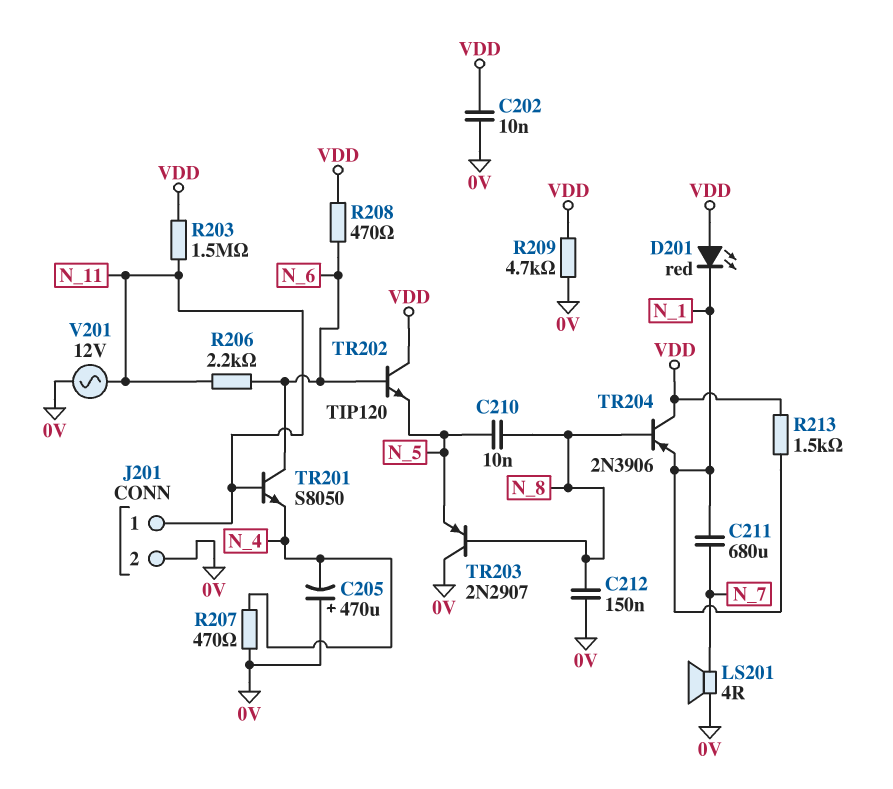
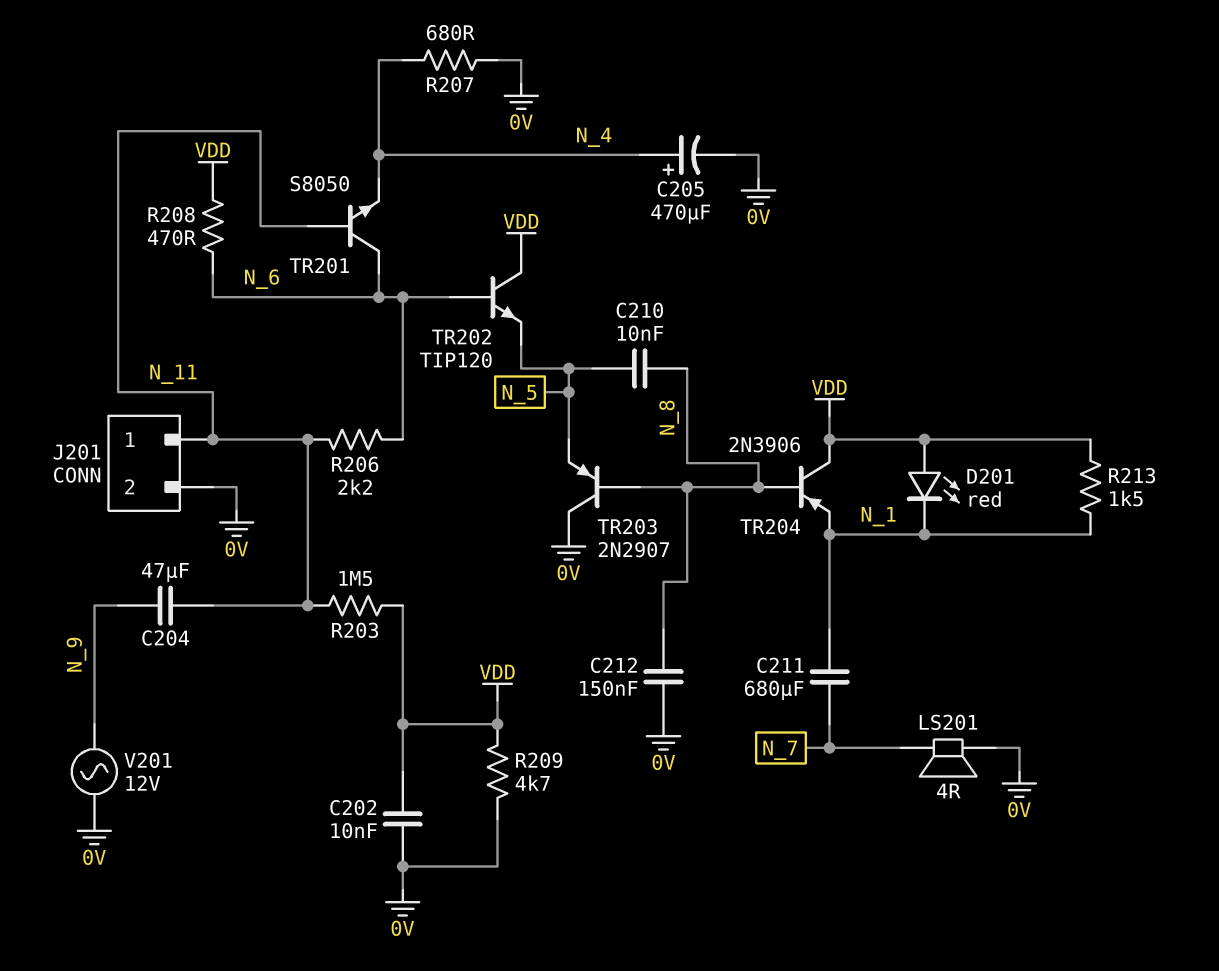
C204: none -> 47uF (N_9, N_11)
C205: 470uF (plus 0V, minus N_4) -> 470uF (plus N_4, minus 0V)
R207: 470 (0V, N_4) -> 680 (0V, N_4)
V201: AC 12V (0V, N_11) -> AC 12V (0V, N_9)

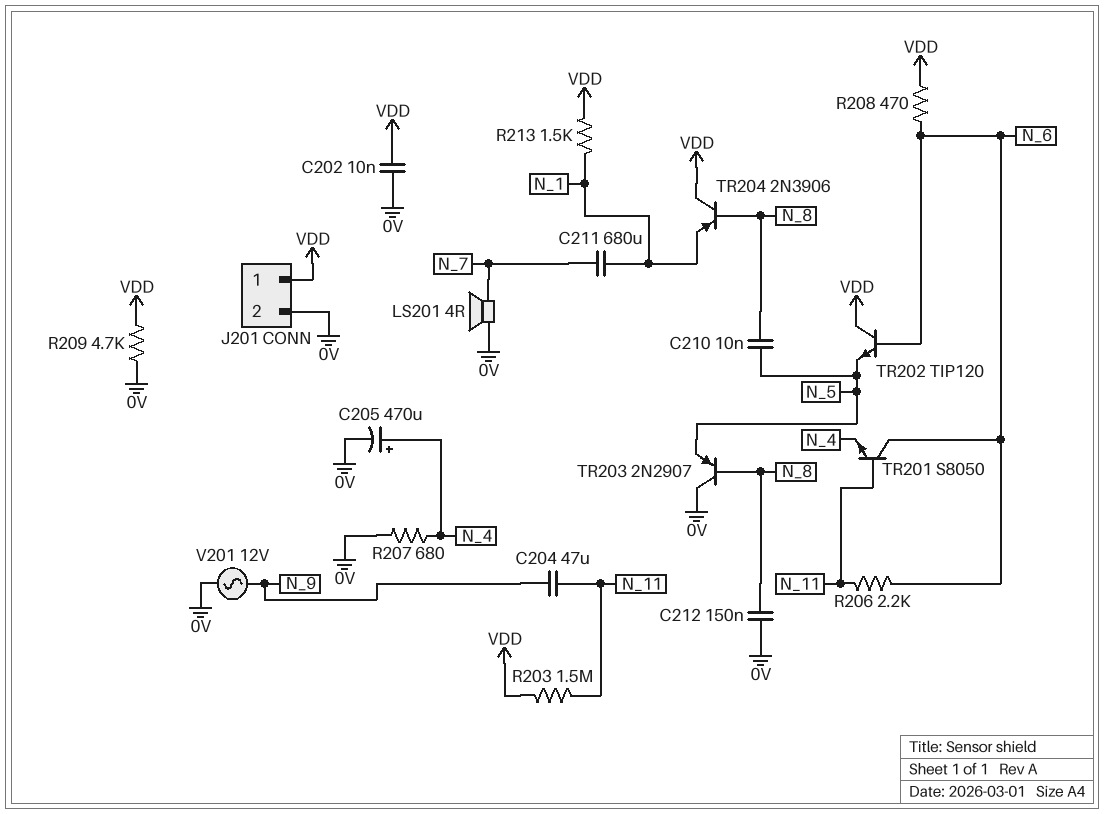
D201: LED red (A VDD, K N_1) -> none
J201 pin 1: N_11 -> VDD

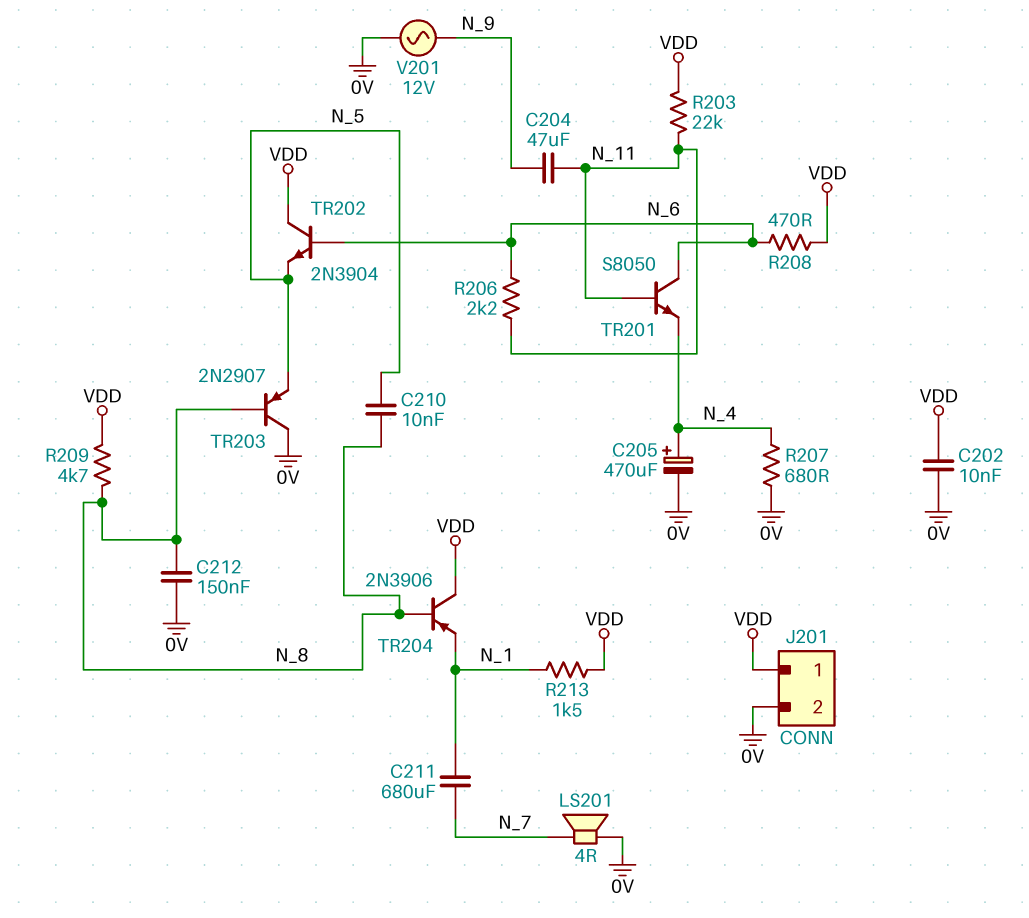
R203: 1.5M (N_11, VDD) -> 22k (N_11, VDD)
R209: 4.7k (0V, VDD) -> 4.7k (N_8, VDD)
TR202: NPN TIP120 (B N_6, C VDD, E N_5) -> NPN 2N3904 (B N_6, C VDD, E N_5)

